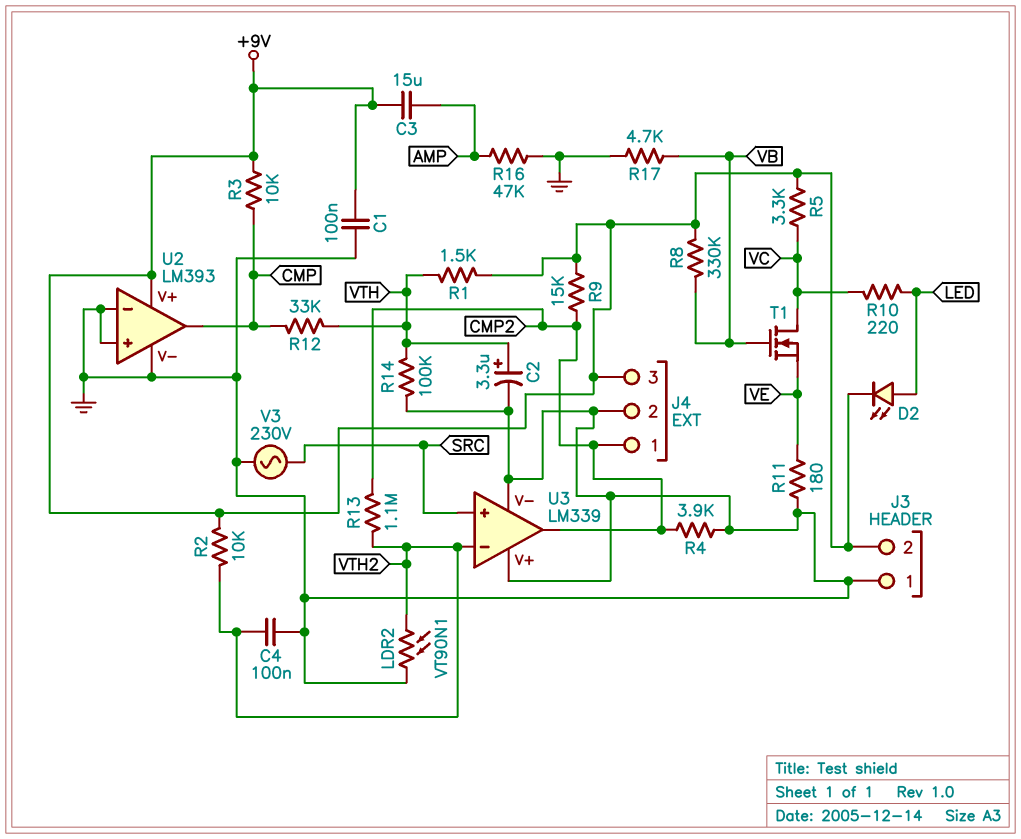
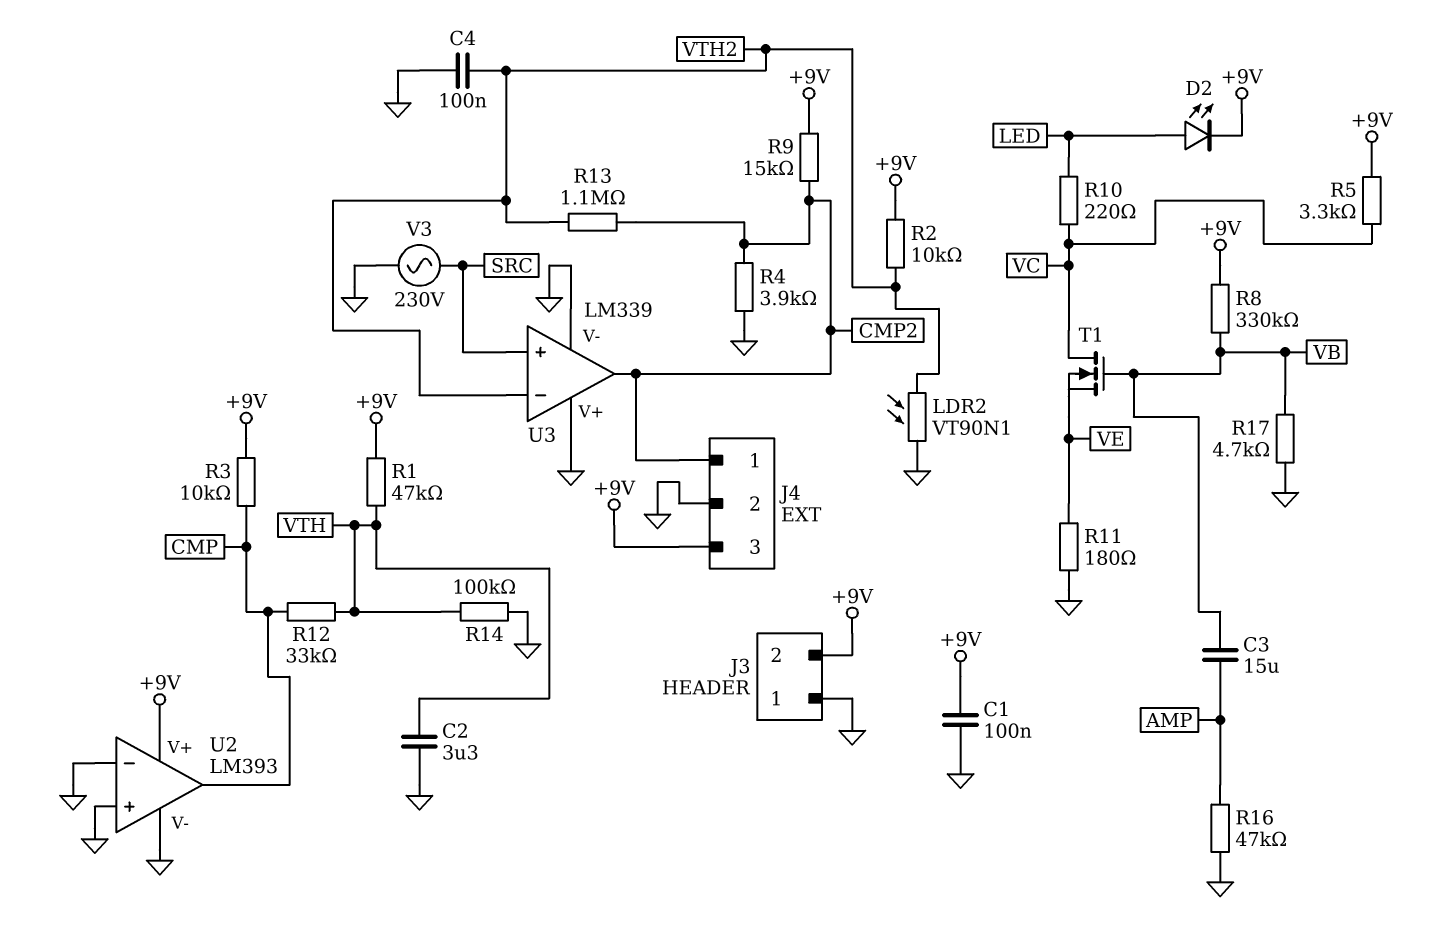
C2: 3.3uF (plus VTH, minus GND) -> 3.3uF (GND, VTH)
C3: 15uF (+9V, AMP) -> 15uF (AMP, VB)
R1: 1.5k (+9V, VTH) -> 47k (+9V, VTH)

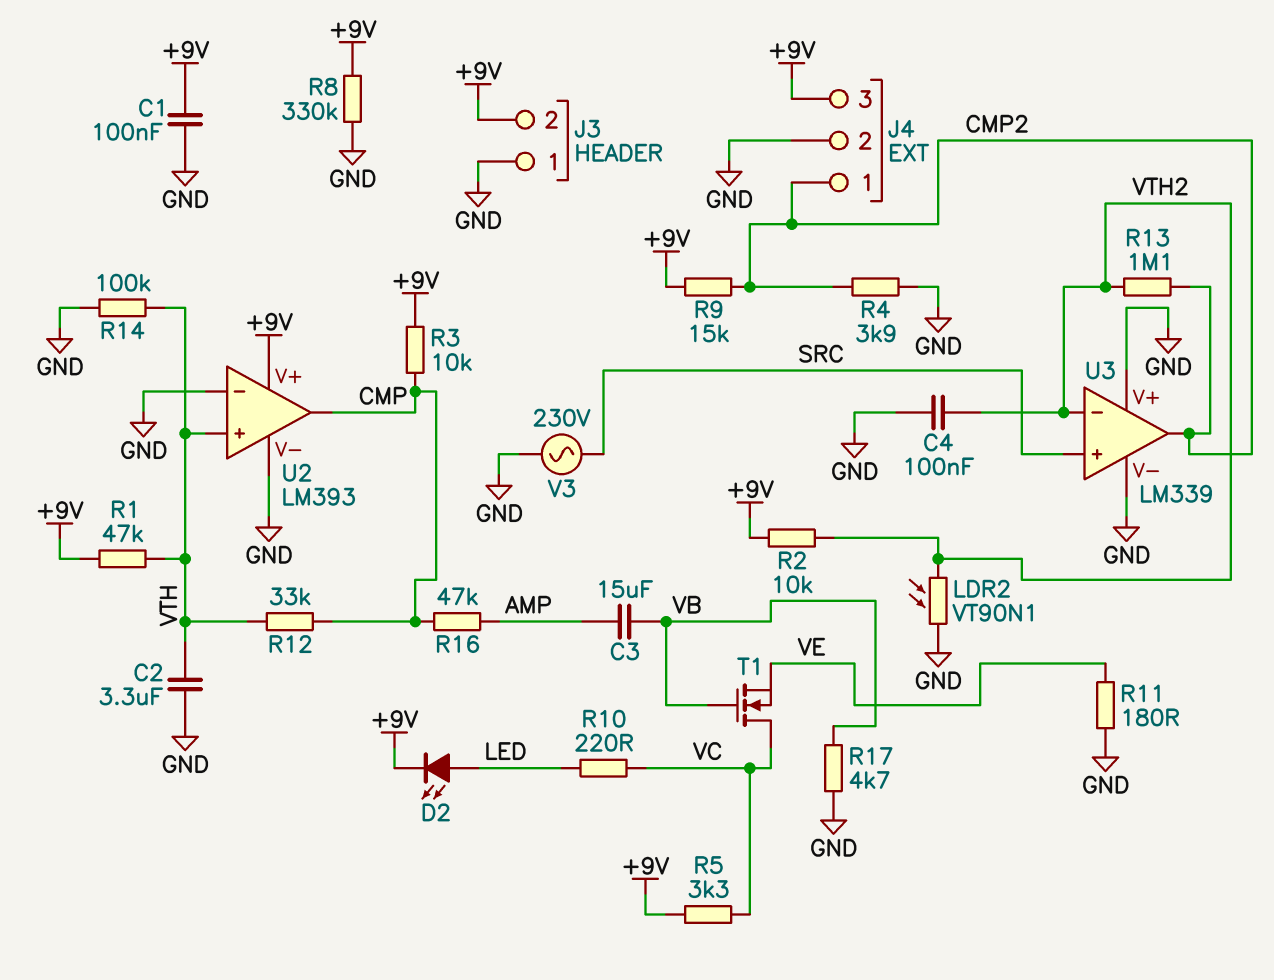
R8: 330k (+9V, VB) -> 330k (+9V, GND)
R16: 47k (AMP, GND) -> 47k (AMP, CMP)
U2 pin in+: GND -> VTH

